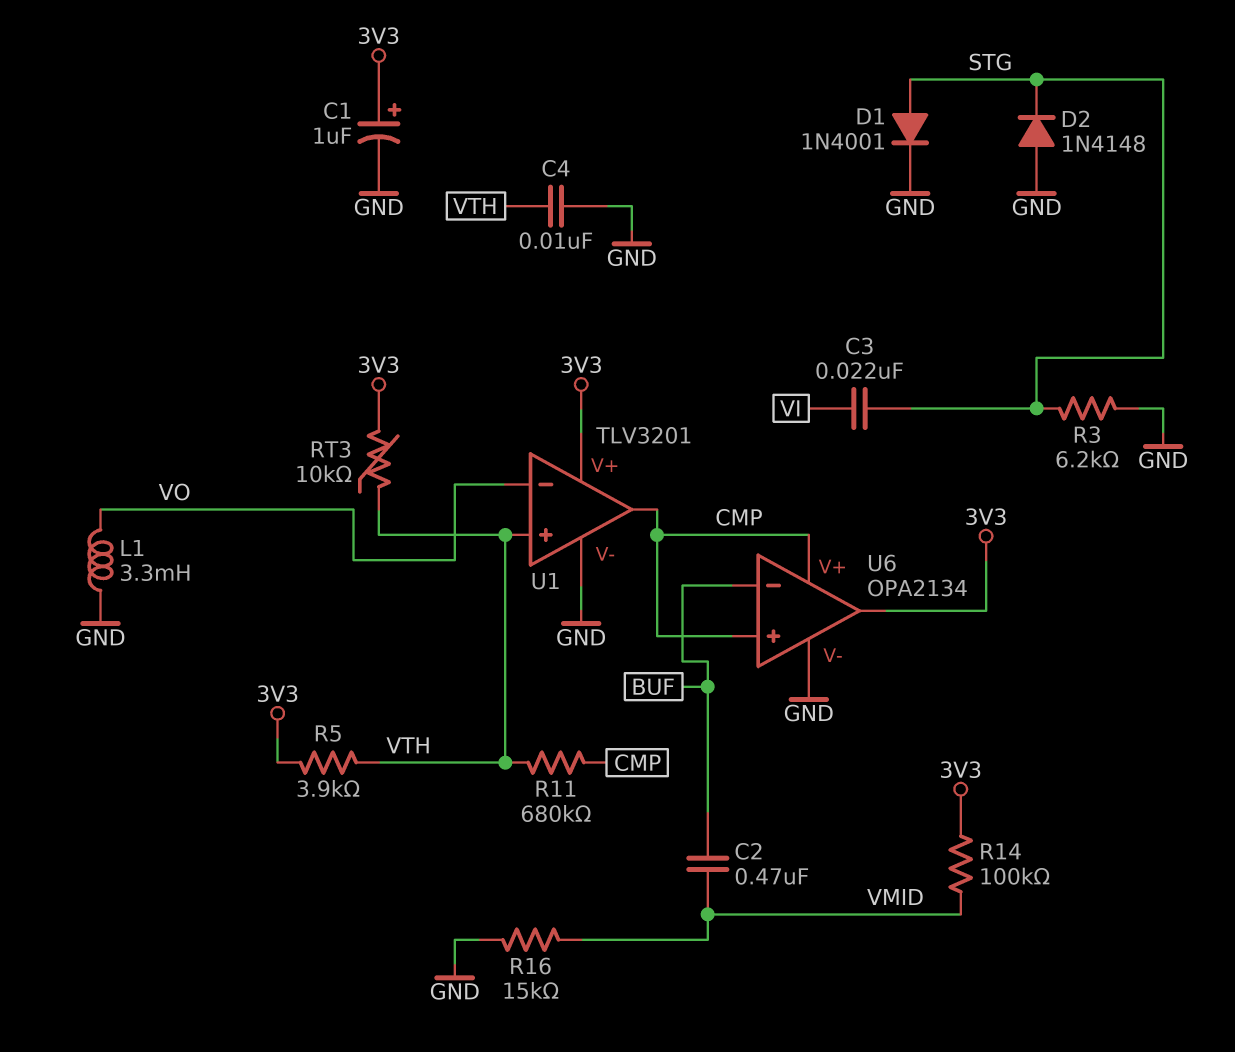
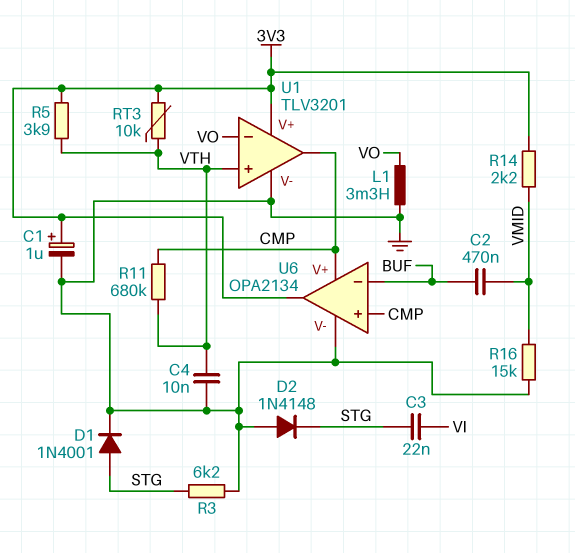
R14: 100k (3V3, VMID) -> 2.2k (3V3, VMID)

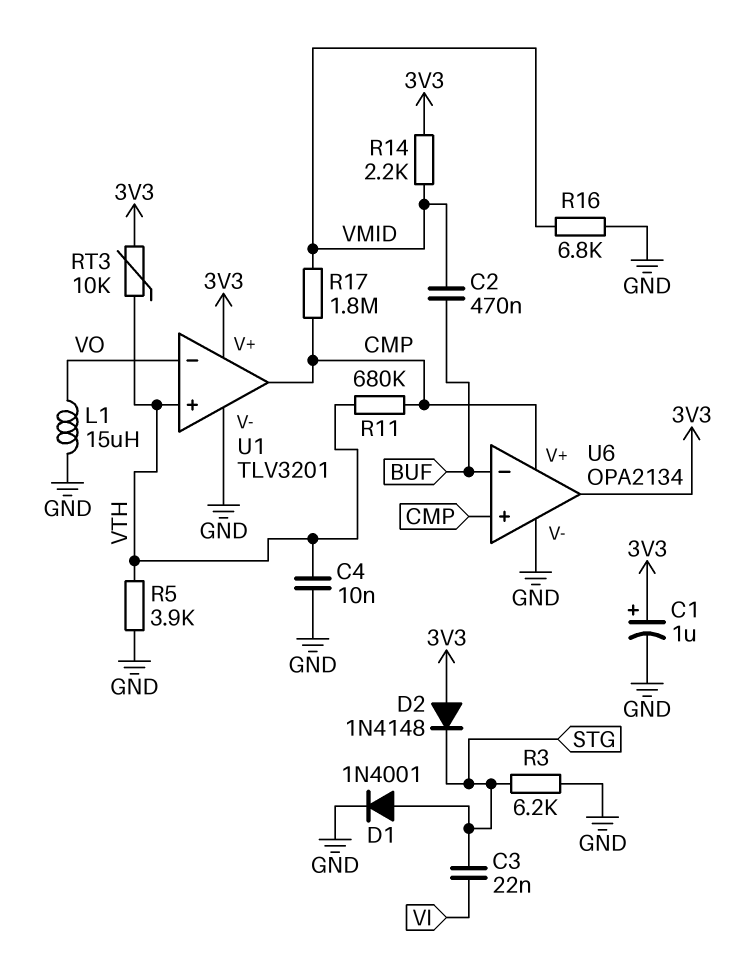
D2: diode 1N4148 (A GND, K STG) -> diode 1N4148 (A 3V3, K STG)
L1: 3.3mH (GND, VO) -> 15uH (GND, VO)
R5: 3.9k (3V3, VTH) -> 3.9k (GND, VTH)
R16: 15k (GND, VMID) -> 6.8k (GND, VMID)
R17: none -> 1.8M (CMP, VMID)

